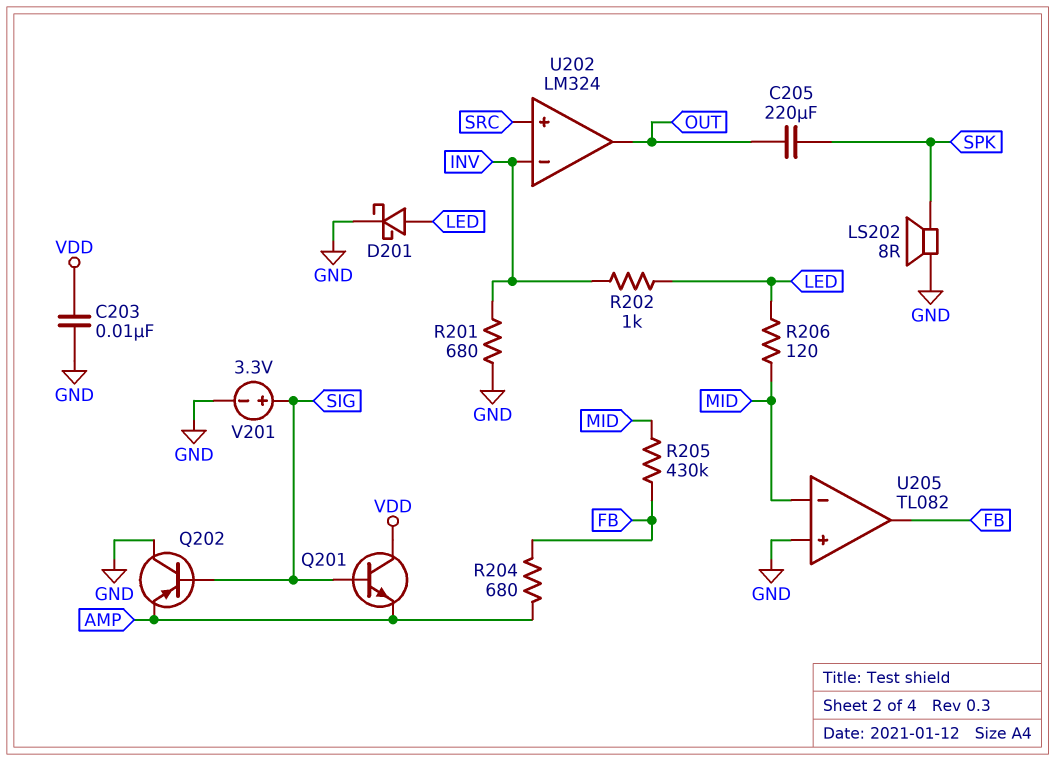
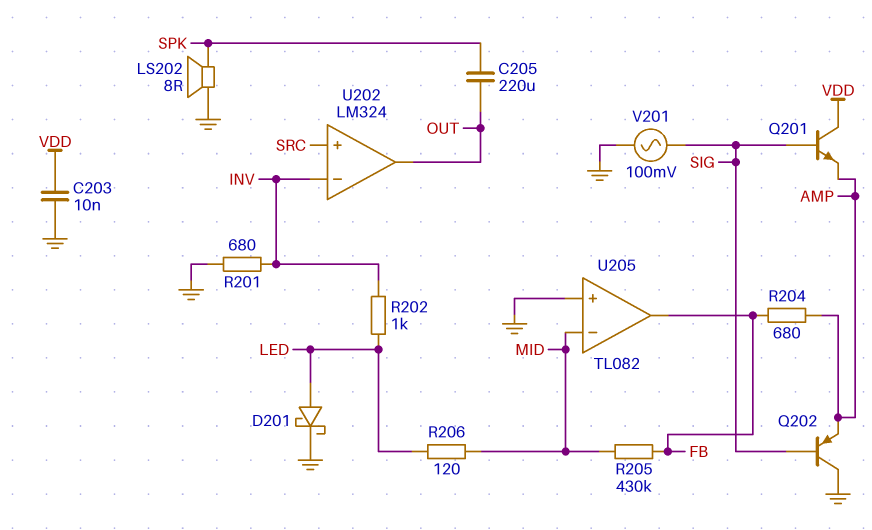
V201: 3.3V (plus SIG, minus GND) -> AC 100mV (GND, SIG)

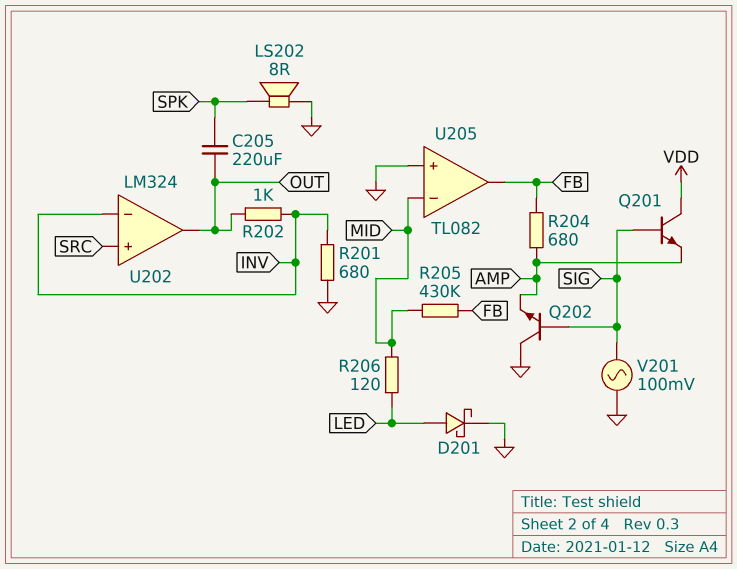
C203: 10nF (GND, VDD) -> none
Q202: PNP (B SIG, C GND, E AMP) -> NPN (B SIG, C GND, E AMP)
R202: 1k (INV, LED) -> 1k (INV, OUT)

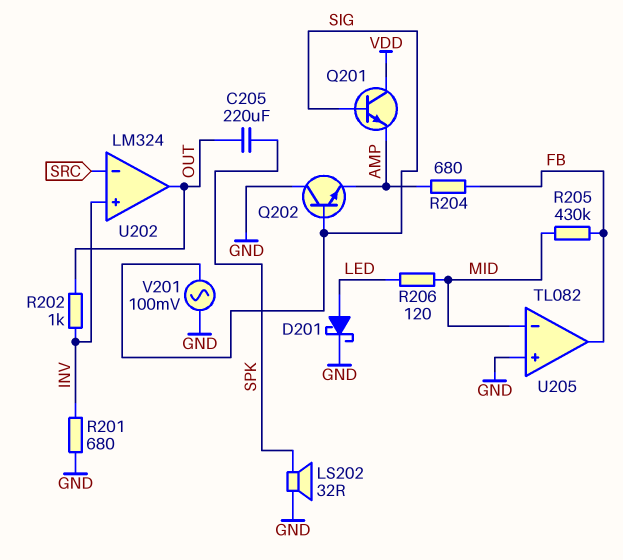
LS202: speaker 8R (GND, SPK) -> speaker 32R (GND, SPK)
U202 pin in+: SRC -> INV
U202 pin in-: INV -> SRC

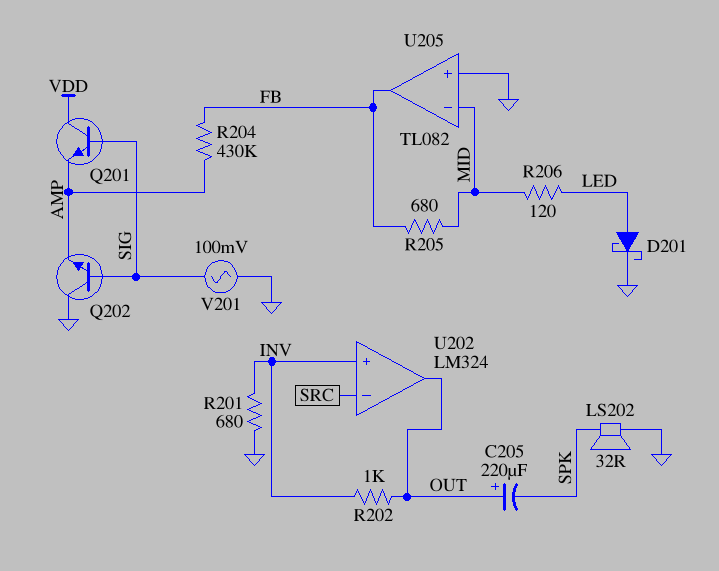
C205: 220uF (OUT, SPK) -> 220uF (plus OUT, minus SPK)
R204: 680 (AMP, FB) -> 430k (AMP, FB)
R205: 430k (FB, MID) -> 680 (FB, MID)

